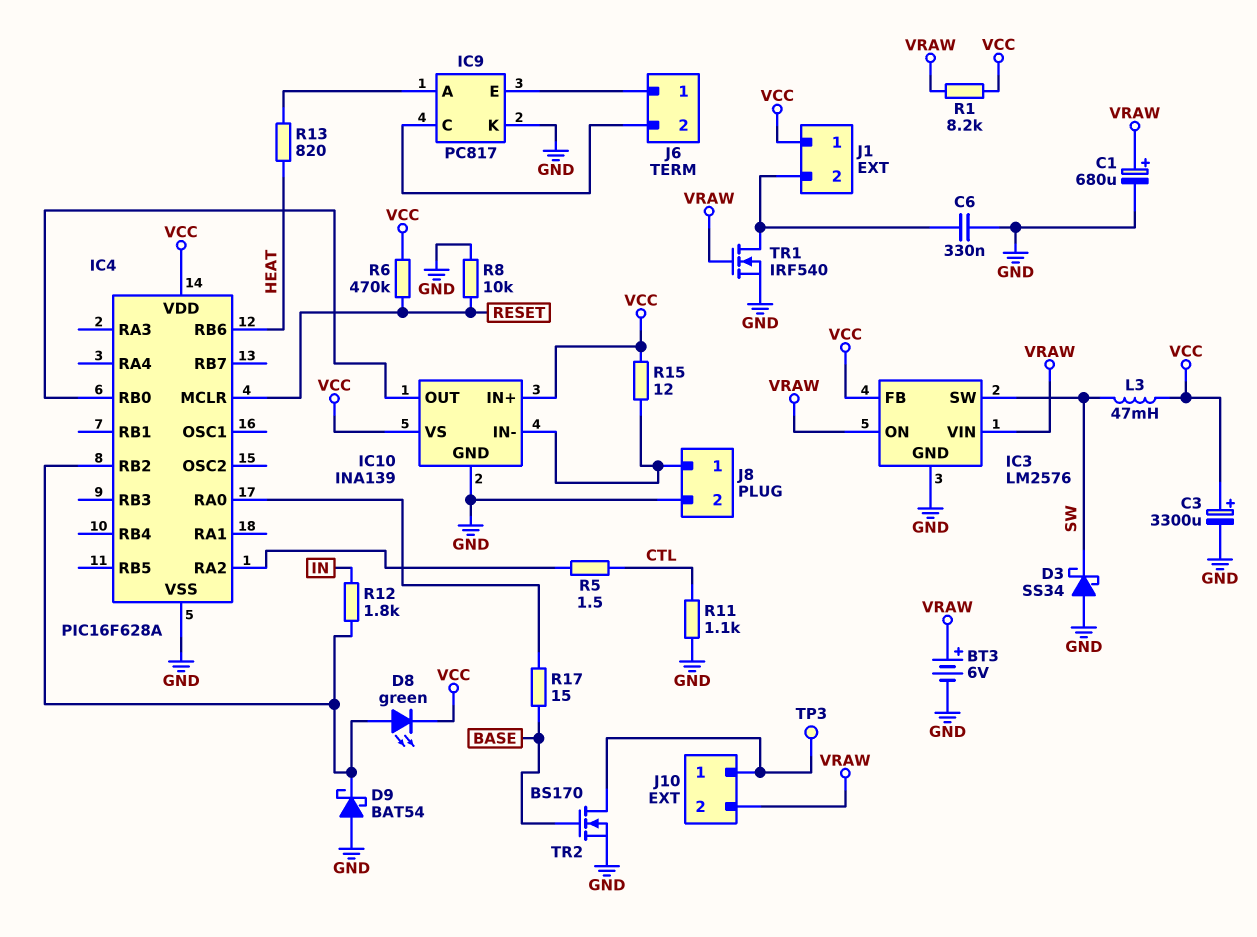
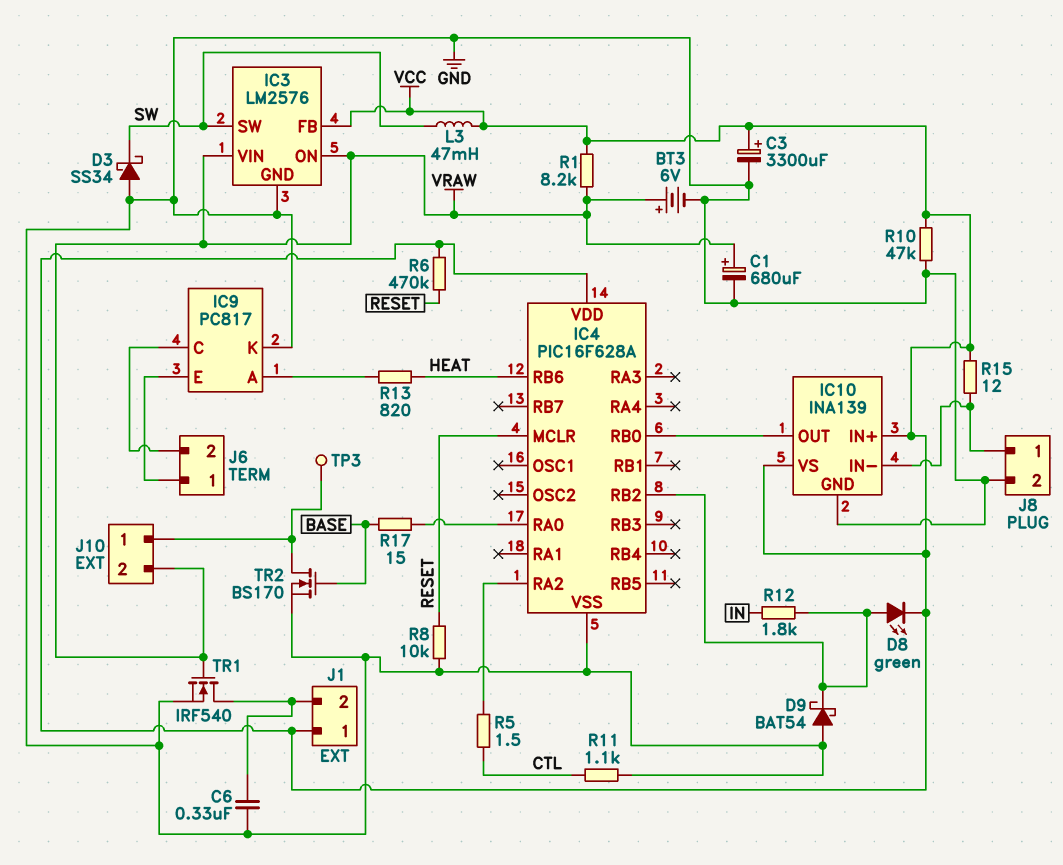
R10: none -> 47k (GND, VCC)

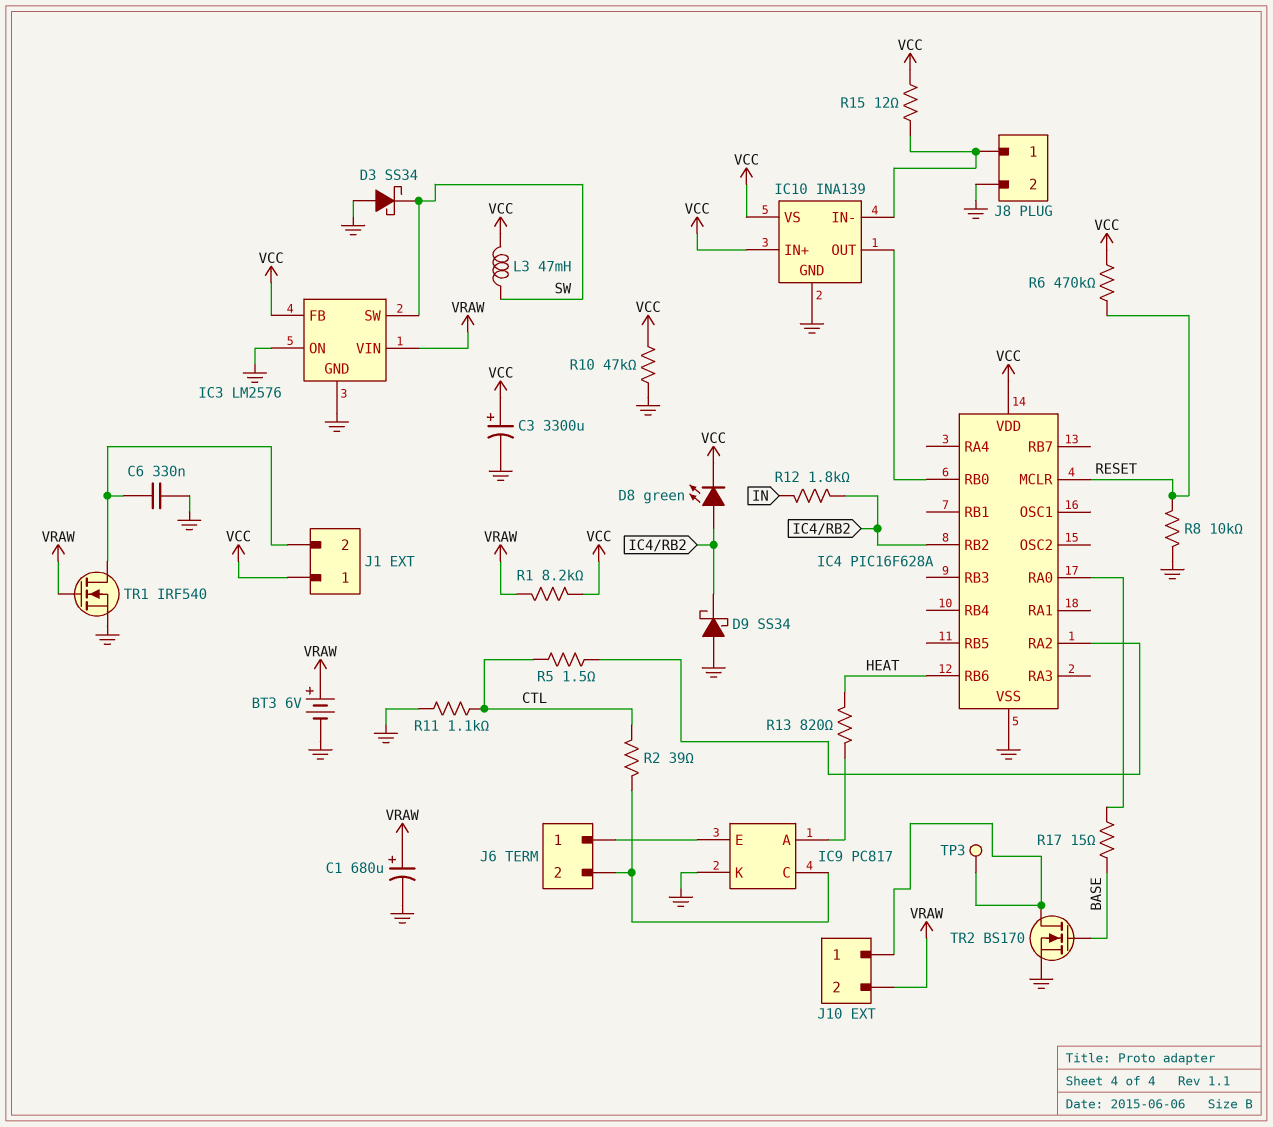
D9: schottky BAT54 (A GND, K IC4/RB2) -> schottky SS34 (A GND, K IC4/RB2)
IC3 pin ON: VRAW -> GND
R2: none -> 39 (CTL, IC9/C)

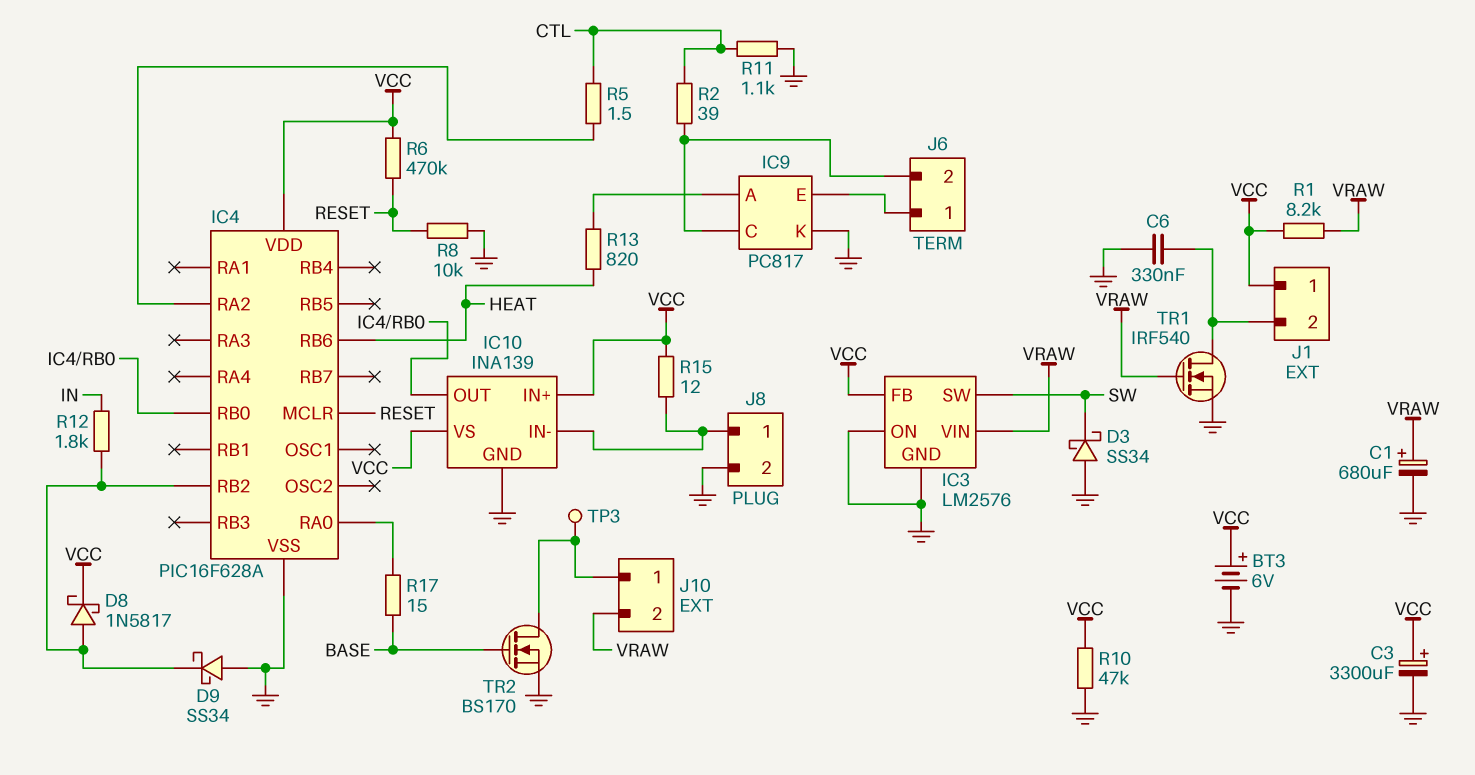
BT3: 6V (plus VRAW, minus GND) -> 6V (plus VCC, minus GND)
D8: LED green (A IC4/RB2, K VCC) -> schottky 1N5817 (A IC4/RB2, K VCC)
L3: 47mH (SW, VCC) -> none

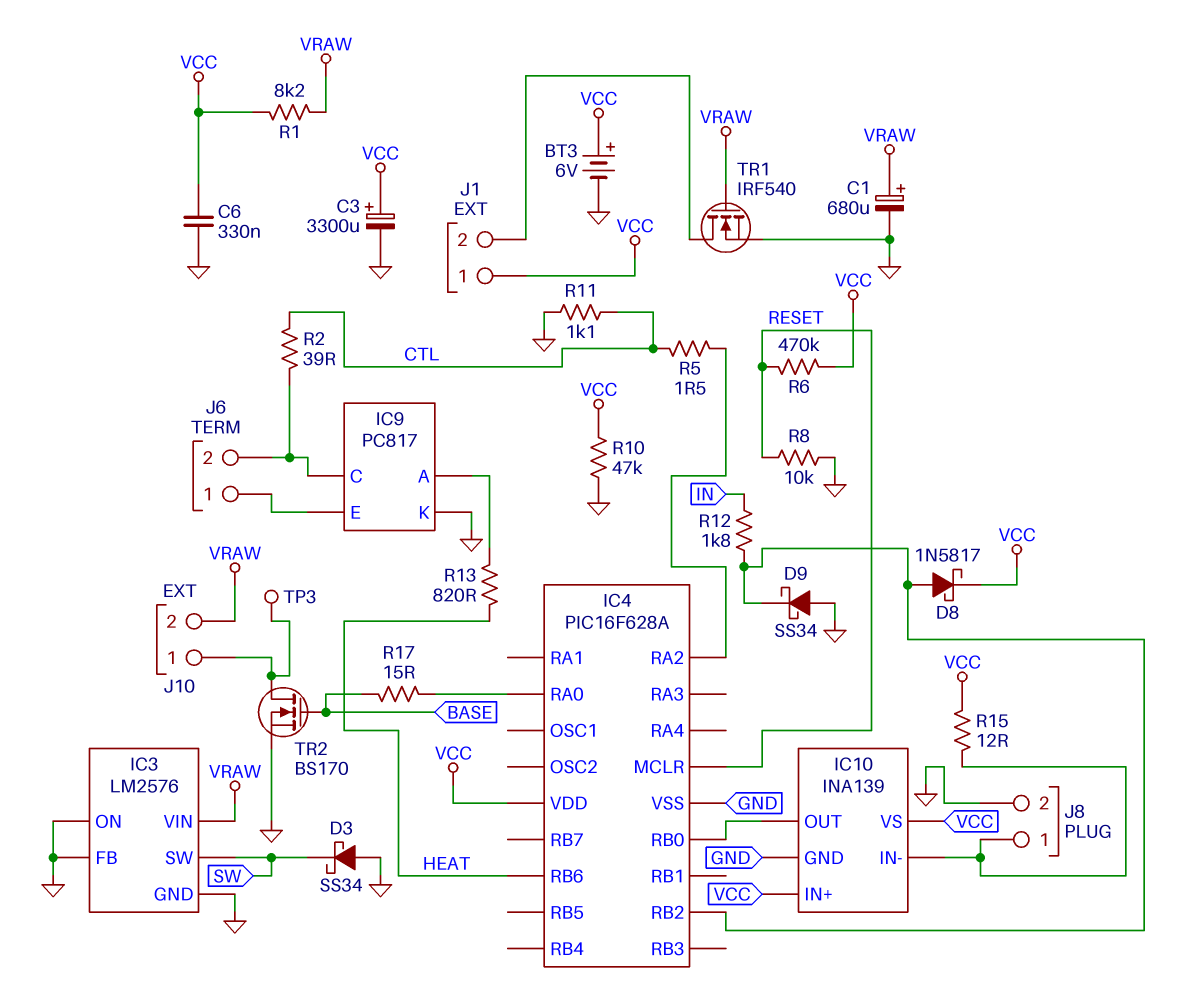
C6: 330nF (GND, J1/2) -> 330nF (GND, VCC)
IC3 pin FB: VCC -> GND

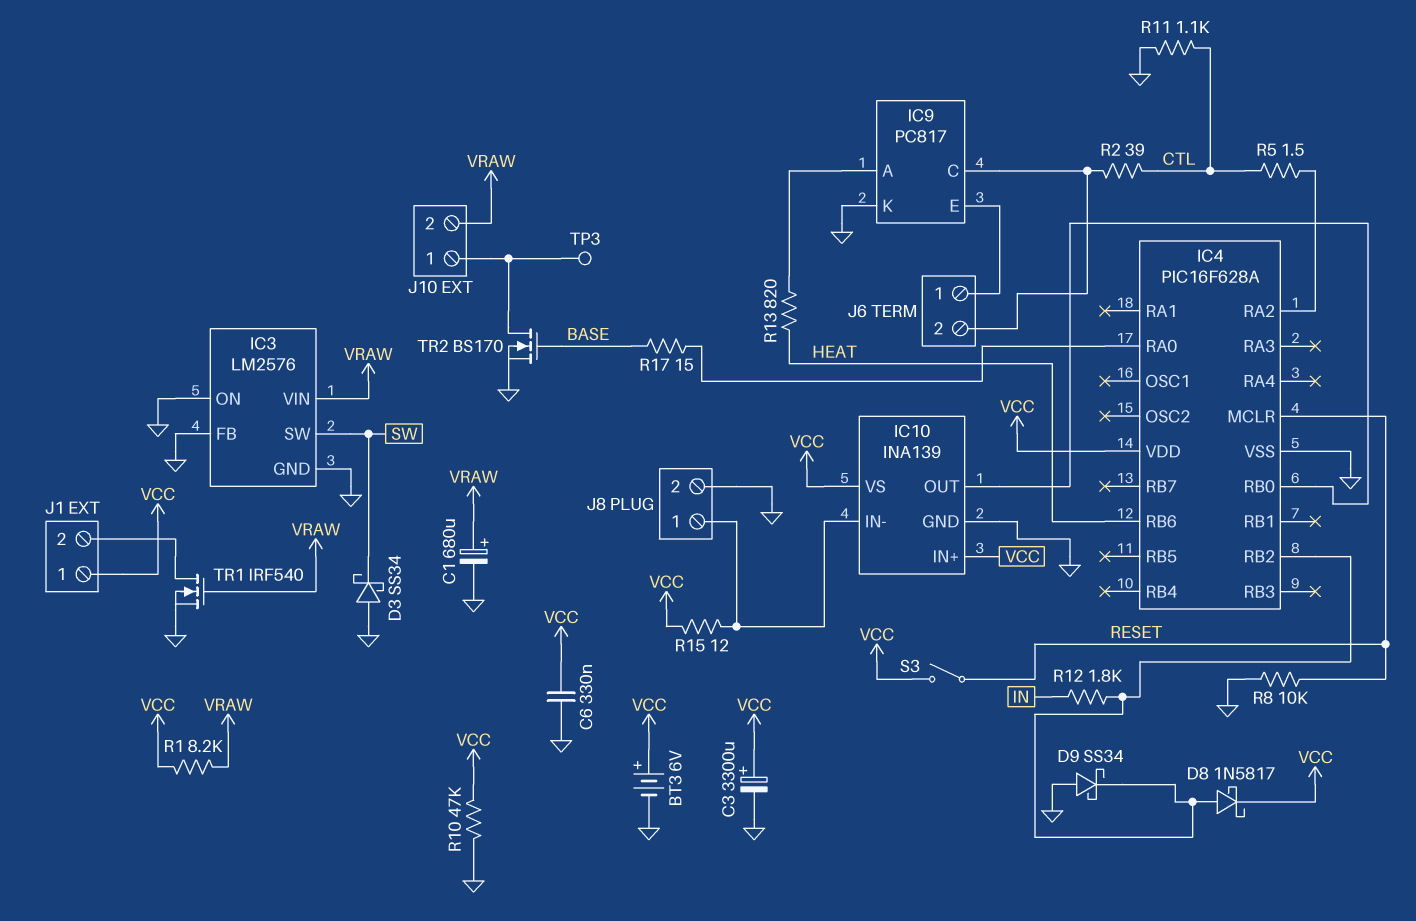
R6: 470k (RESET, VCC) -> none
S3: none -> switch (RESET, VCC)

